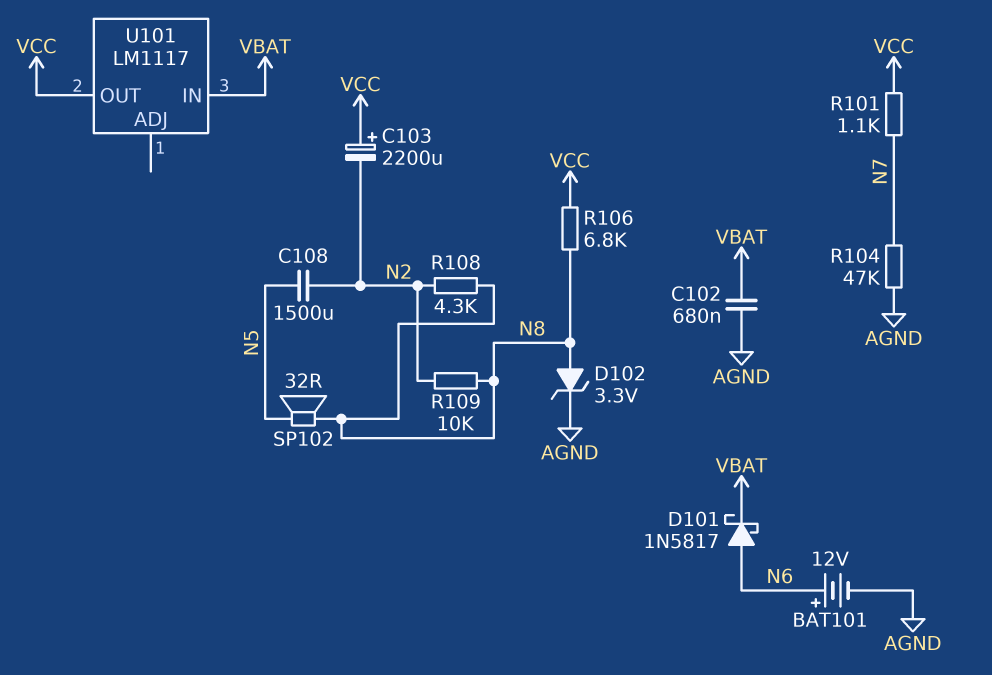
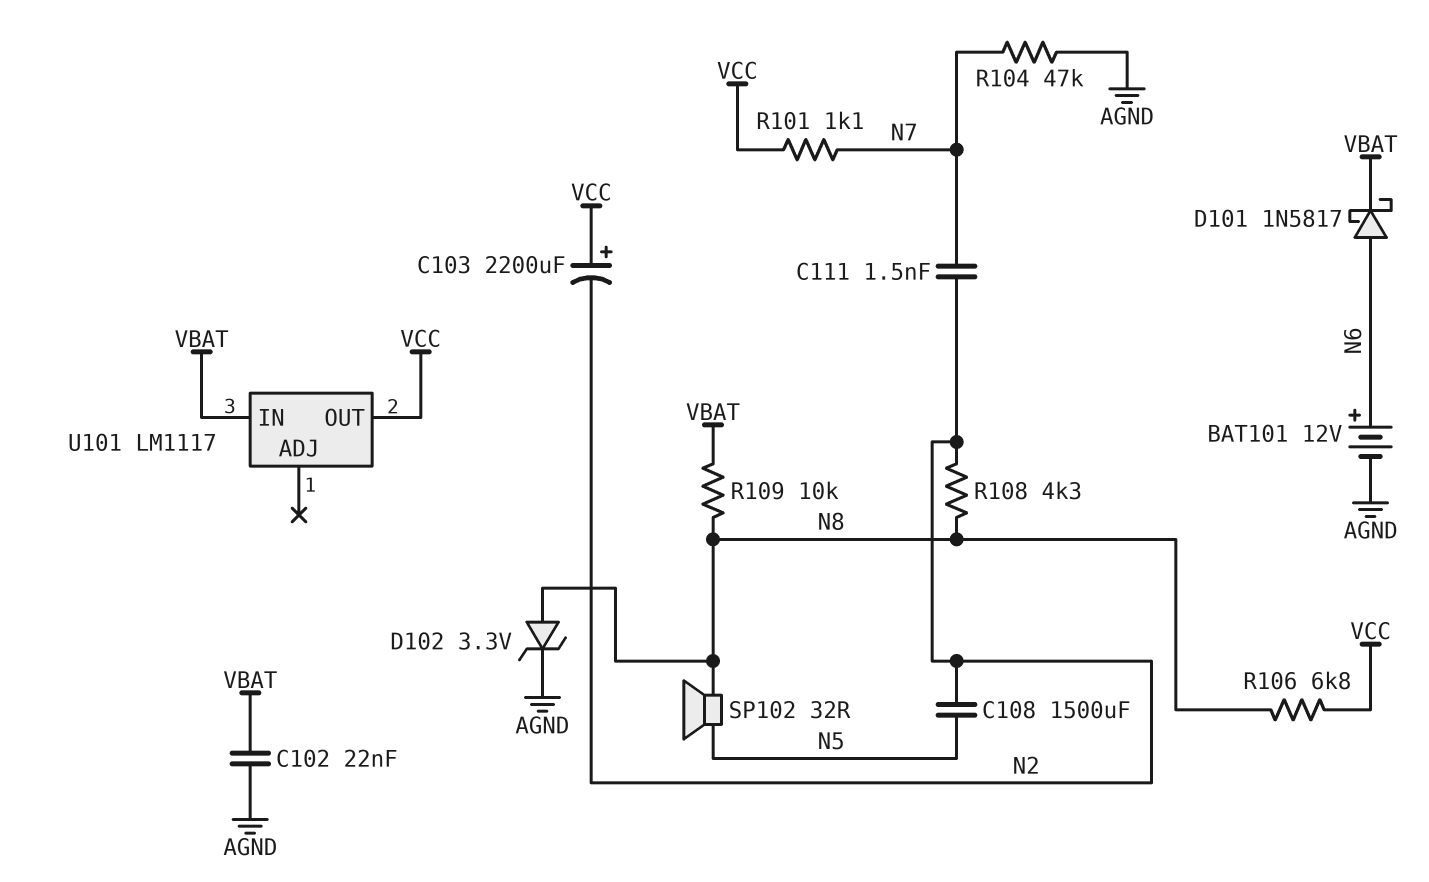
C102: 680nF (AGND, VBAT) -> 22nF (AGND, VBAT)
C111: none -> 1.5nF (N2, N7)
R109: 10k (N2, N8) -> 10k (N8, VBAT)

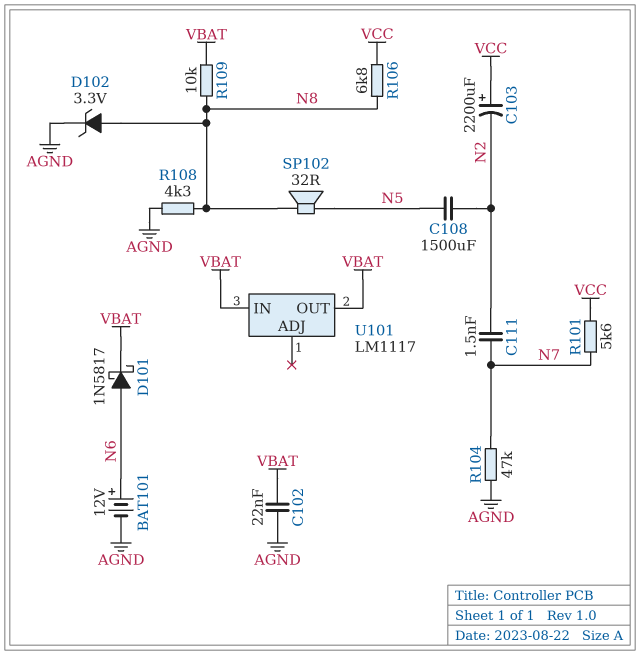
R101: 1.1k (N7, VCC) -> 5.6k (N7, VCC)
R108: 4.3k (N2, N8) -> 4.3k (AGND, N8)
U101 pin OUT: VCC -> VBAT

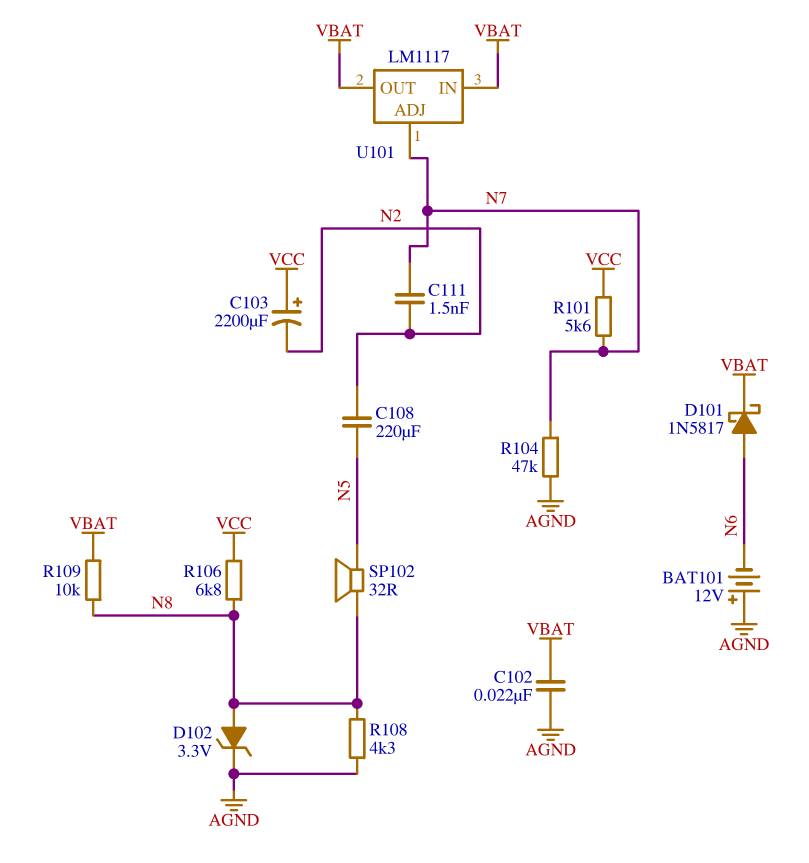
BAT101: 12V (plus N6, minus AGND) -> 12V (plus AGND, minus N6)
C108: 1500uF (N2, N5) -> 220uF (N2, N5)
U101 pin ADJ: none -> N7

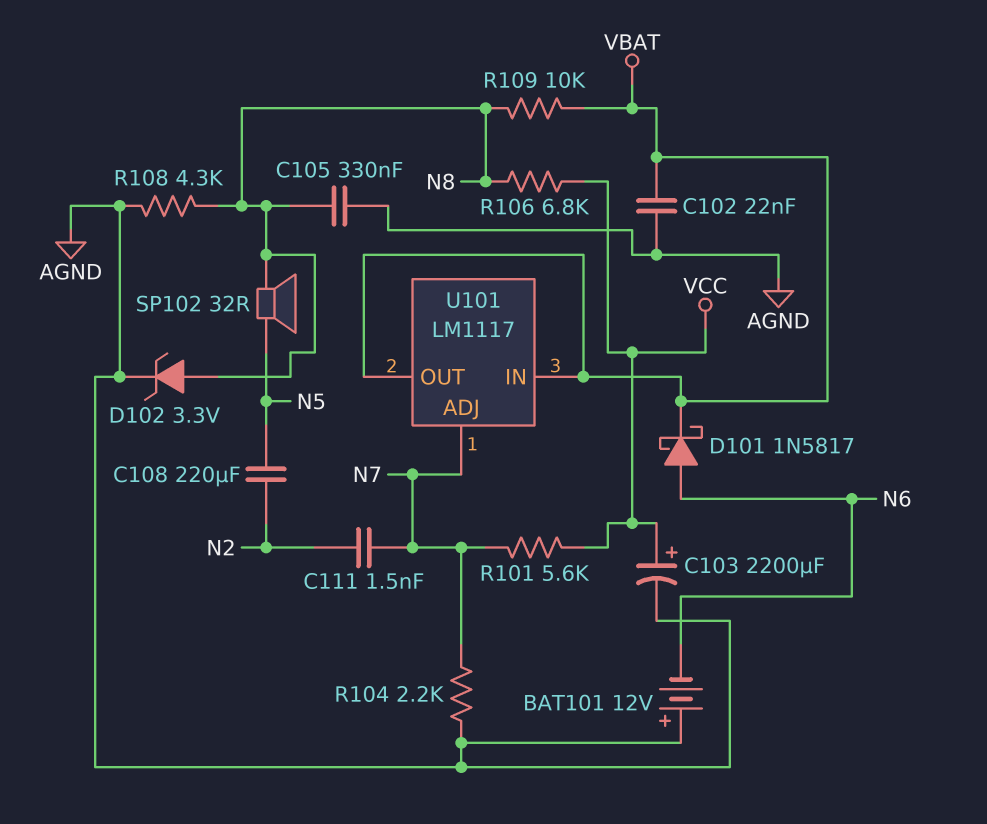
C103: 2200uF (plus VCC, minus N2) -> 2200uF (plus VCC, minus AGND)
C105: none -> 330nF (AGND, N8)
R104: 47k (AGND, N7) -> 2.2k (AGND, N7)

